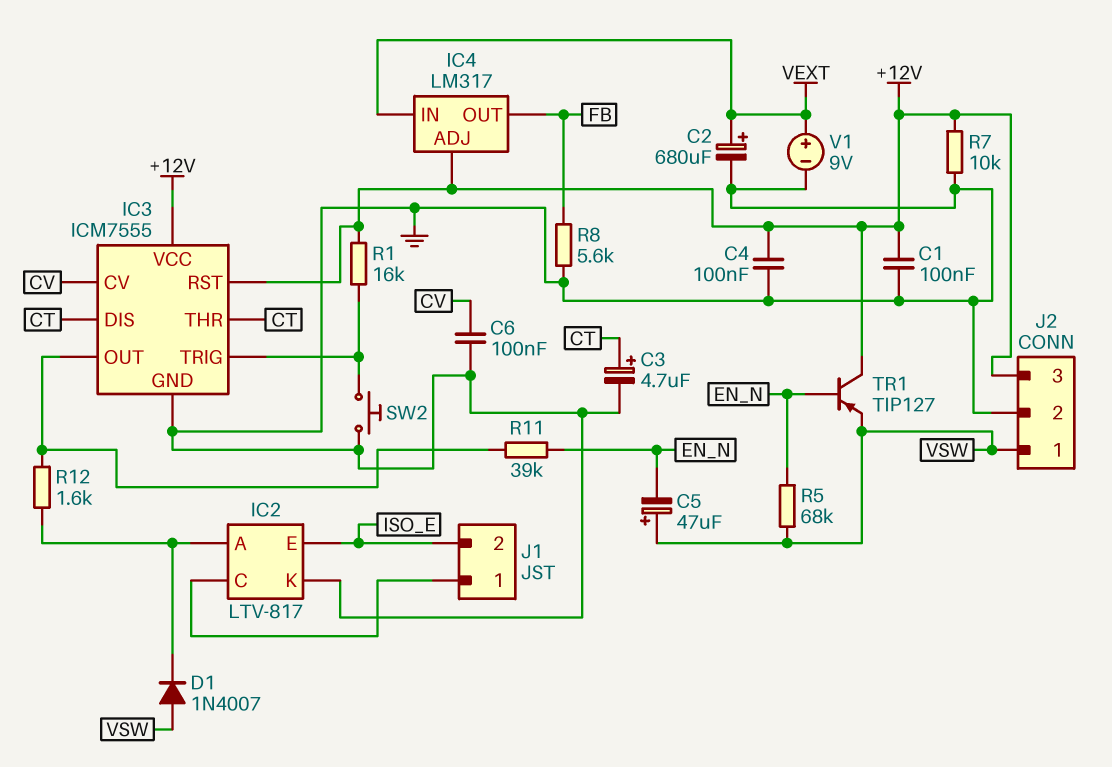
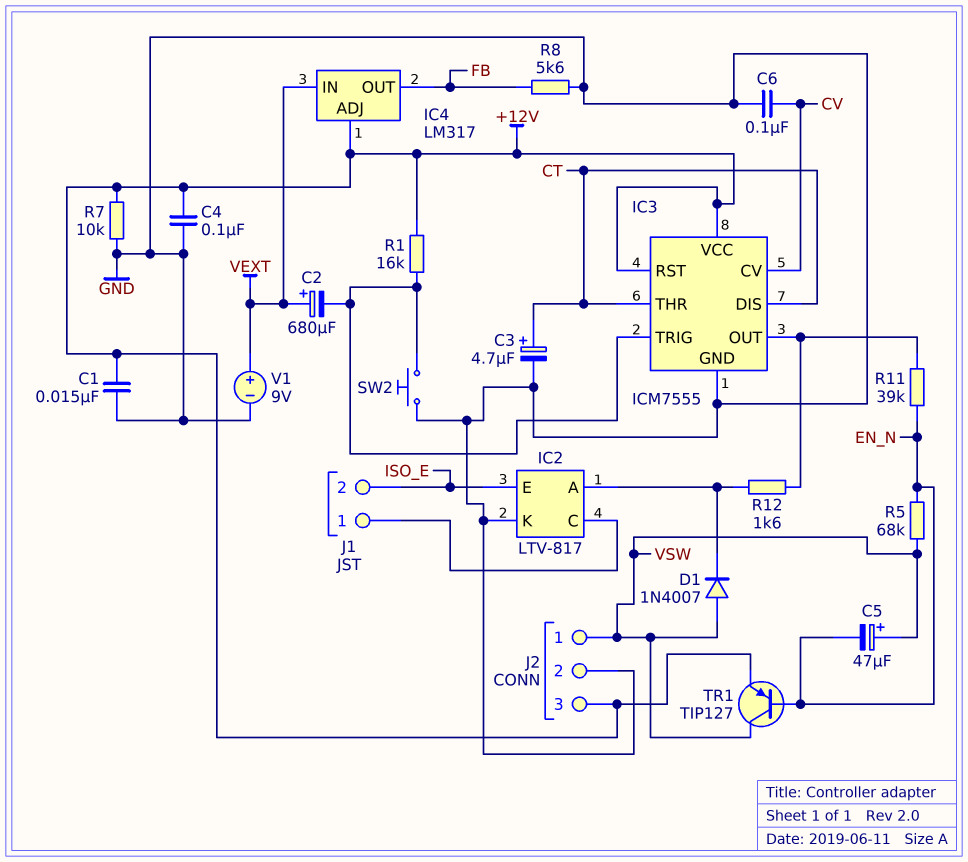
C1: 100nF (+12V, GND) -> 15nF (+12V, GND)
C2: 680uF (plus VEXT, minus GND) -> 680uF (plus VEXT, minus IC3/TRIG)
TR1: PNP TIP127 (B EN_N, C +12V, E VSW) -> PNP TIP127 (B EN_N, C VSW, E +12V)

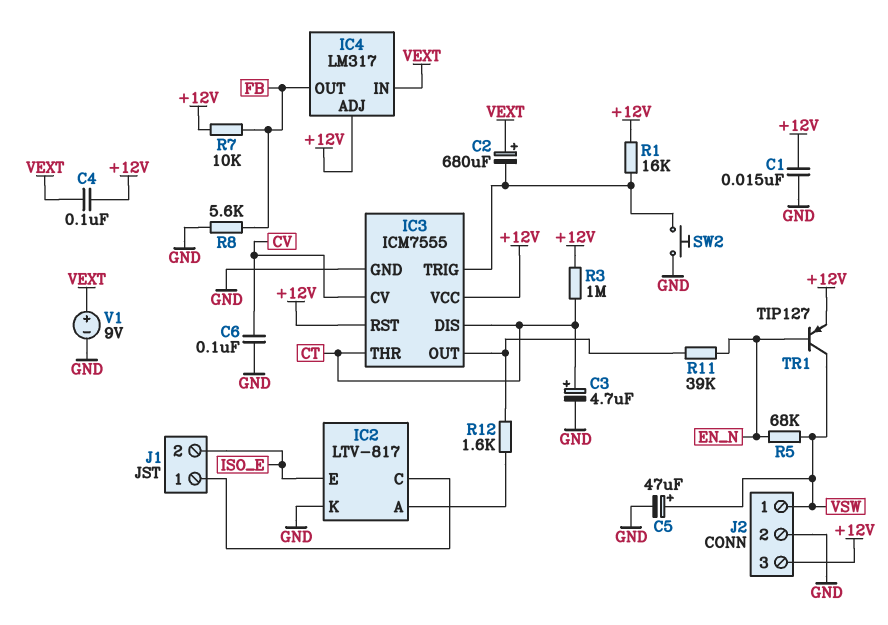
C4: 100nF (+12V, GND) -> 100nF (+12V, VEXT)
C5: 47uF (plus VSW, minus EN_N) -> 47uF (plus VSW, minus GND)
D1: diode 1N4007 (A VSW, K IC2/A) -> none
R3: none -> 1M (+12V, CT)
R7: 10k (+12V, GND) -> 10k (+12V, FB)

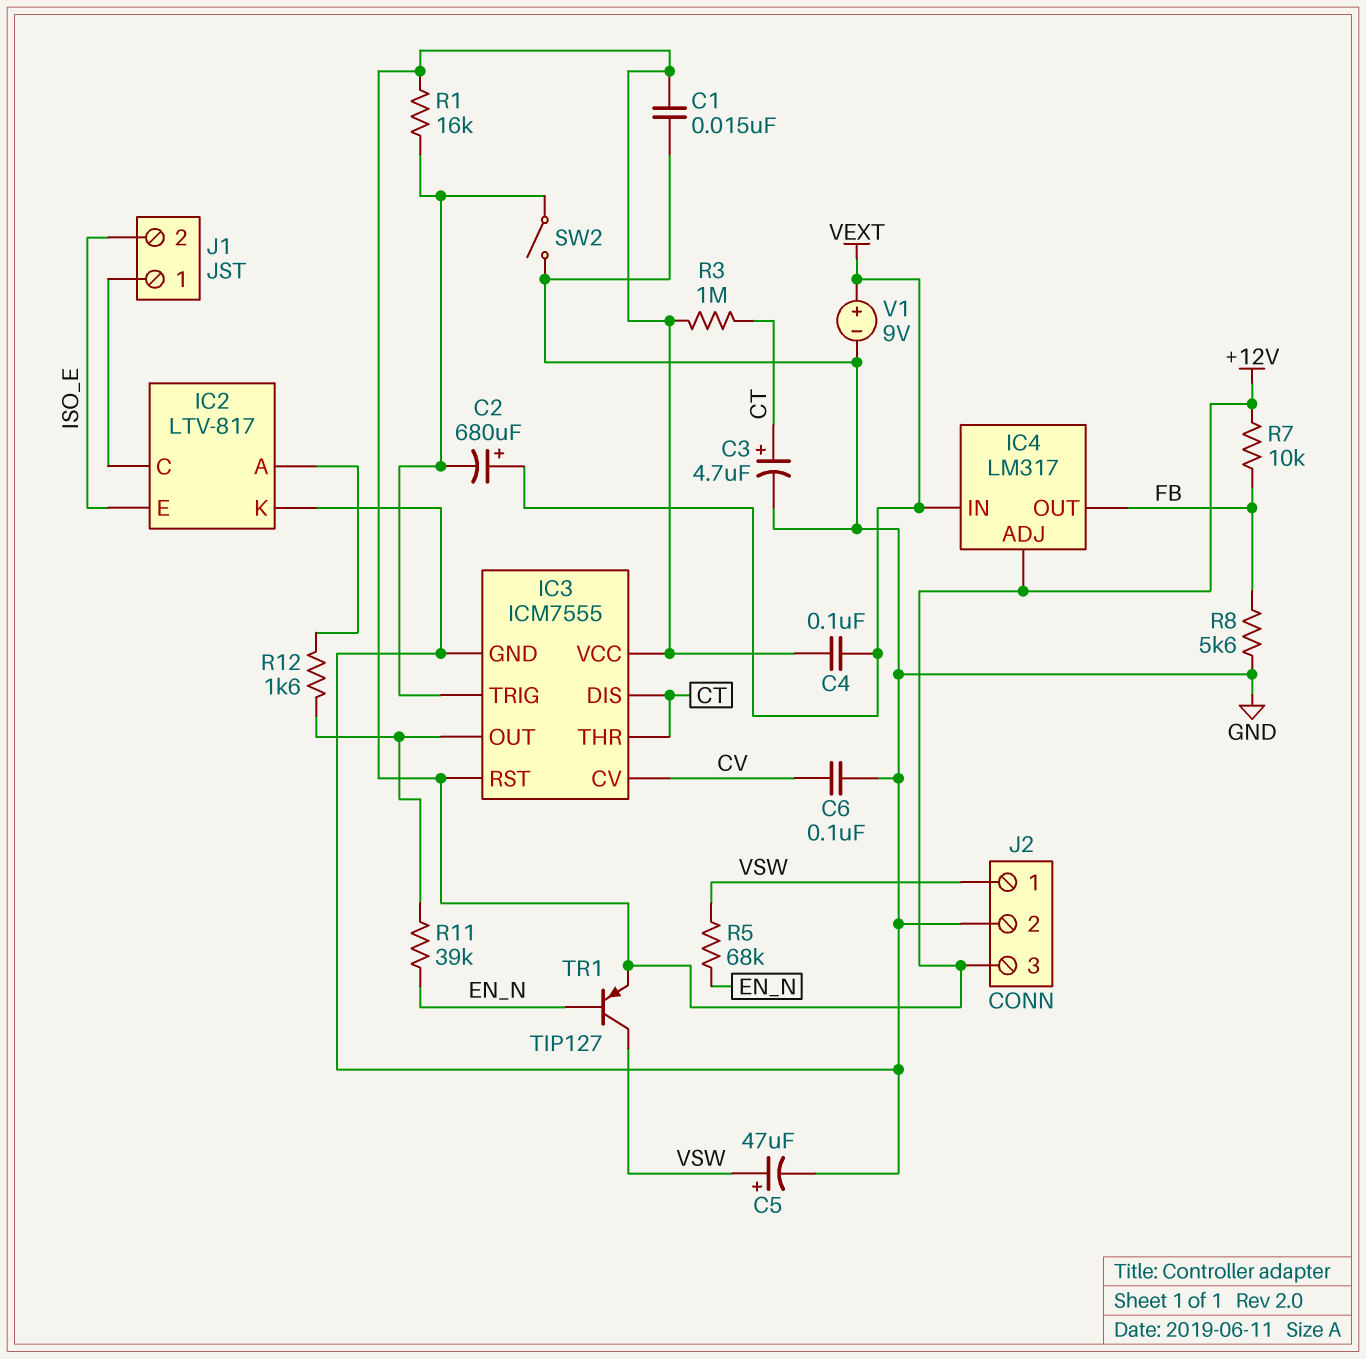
SW2: button (GND, IC3/TRIG) -> switch (GND, IC3/TRIG)

